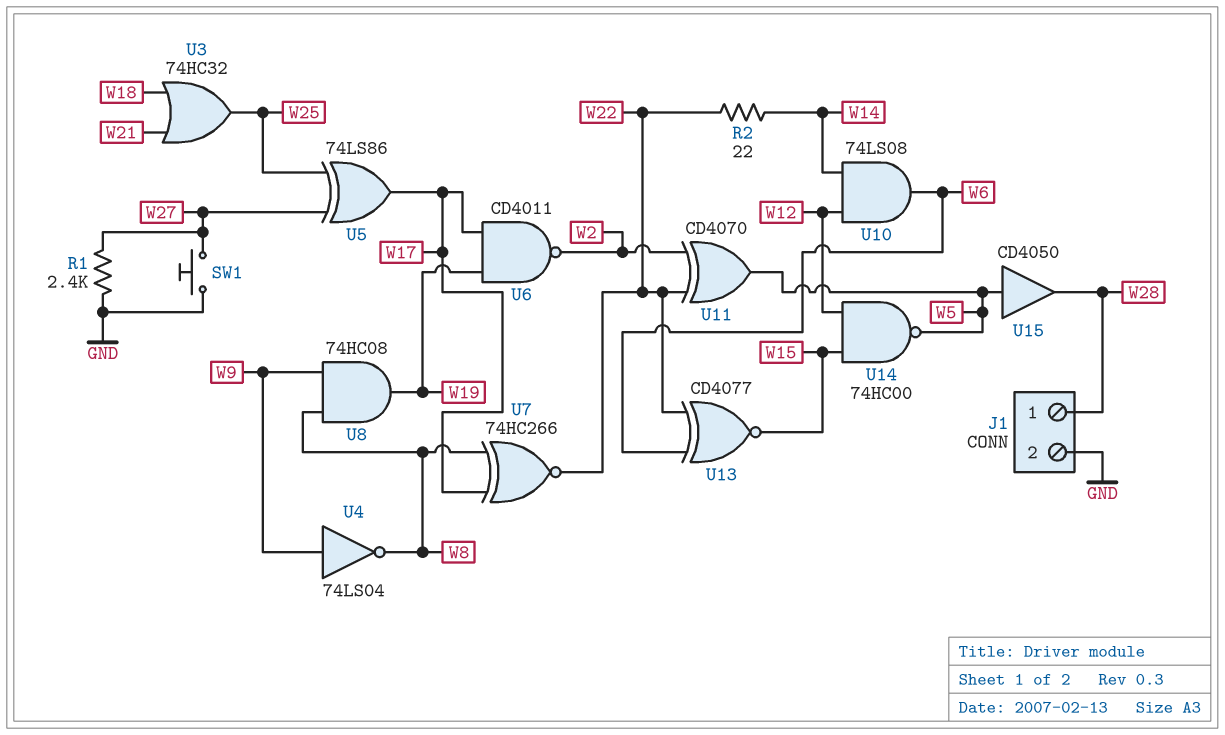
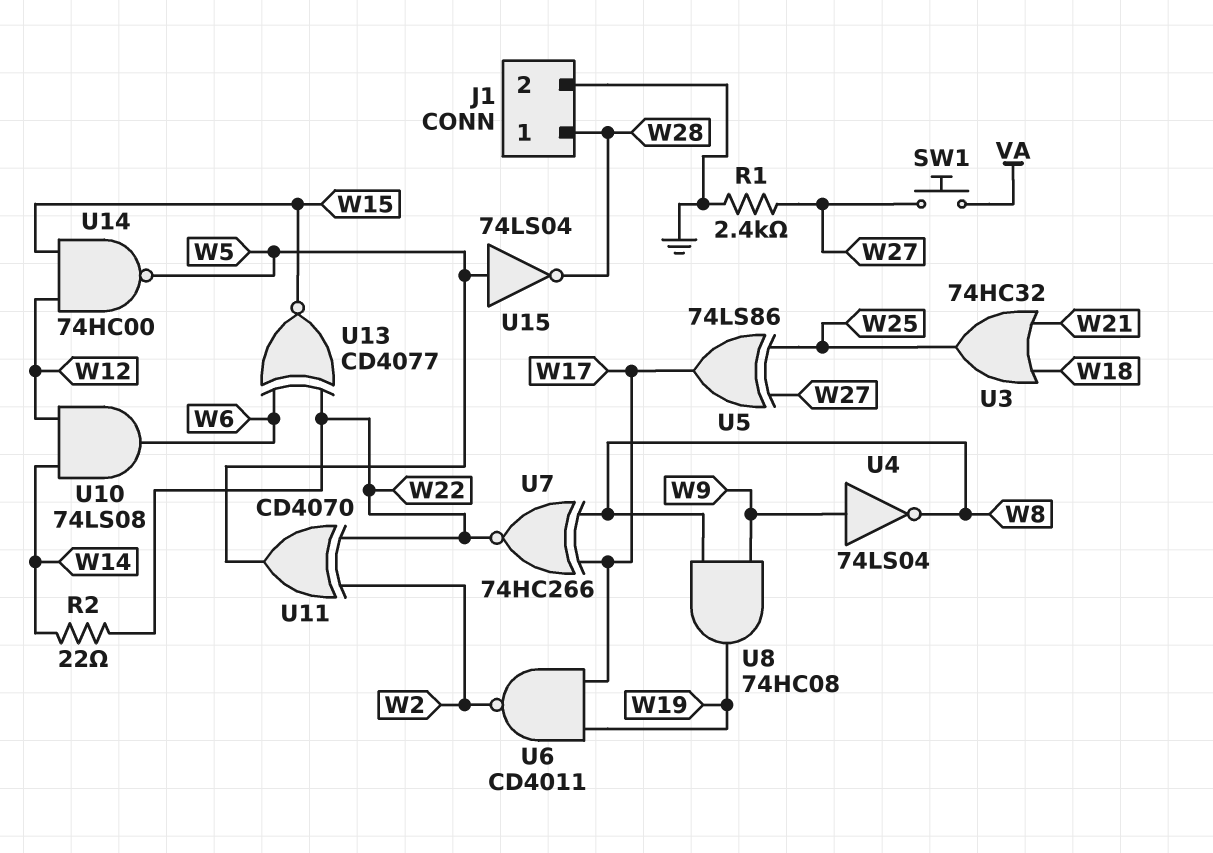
SW1: button (GND, W27) -> button (VA, W27)
U15: buffer CD4050 (in W5, out W28) -> NOT 74LS04 (in W5, out W28)

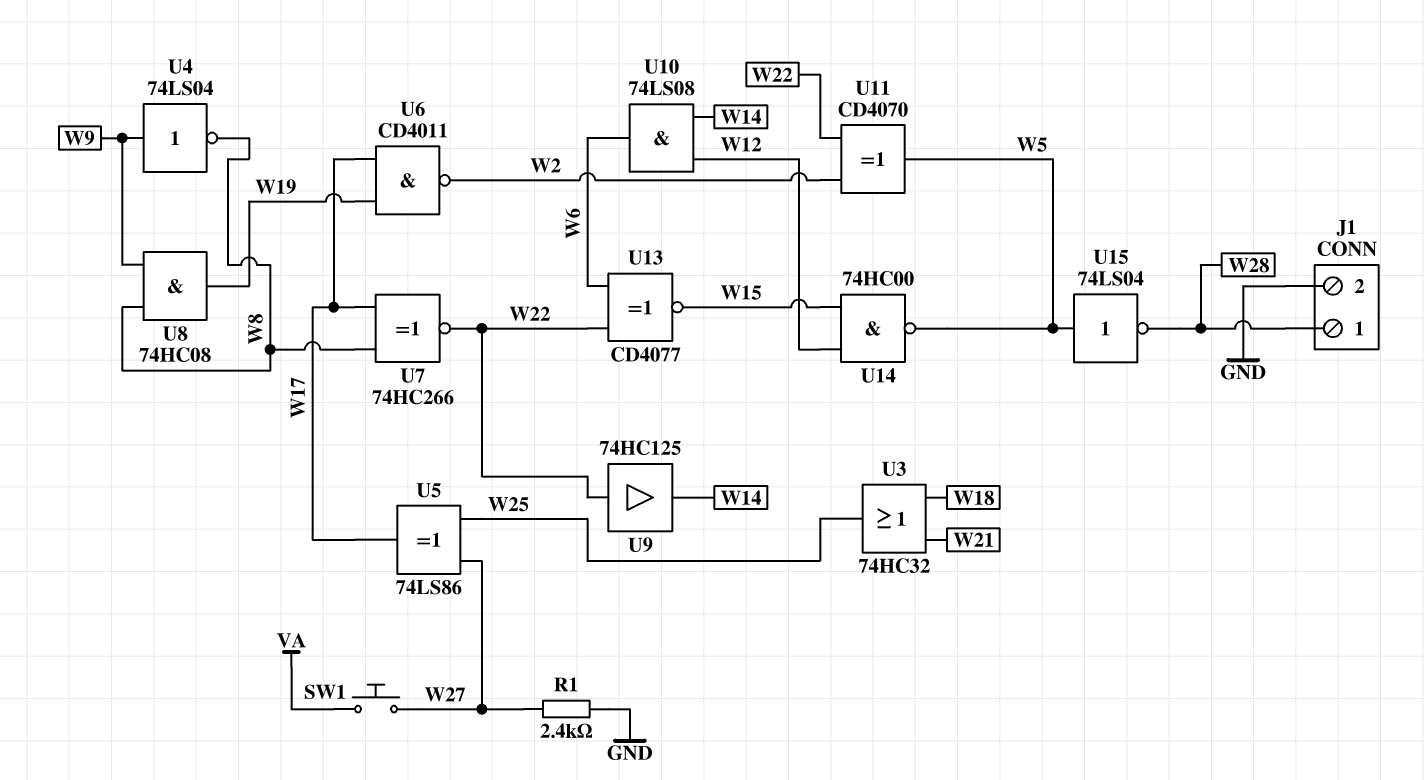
R2: 22 (W14, W22) -> none
U9: none -> buffer 74HC125 (in W22, out W14)

